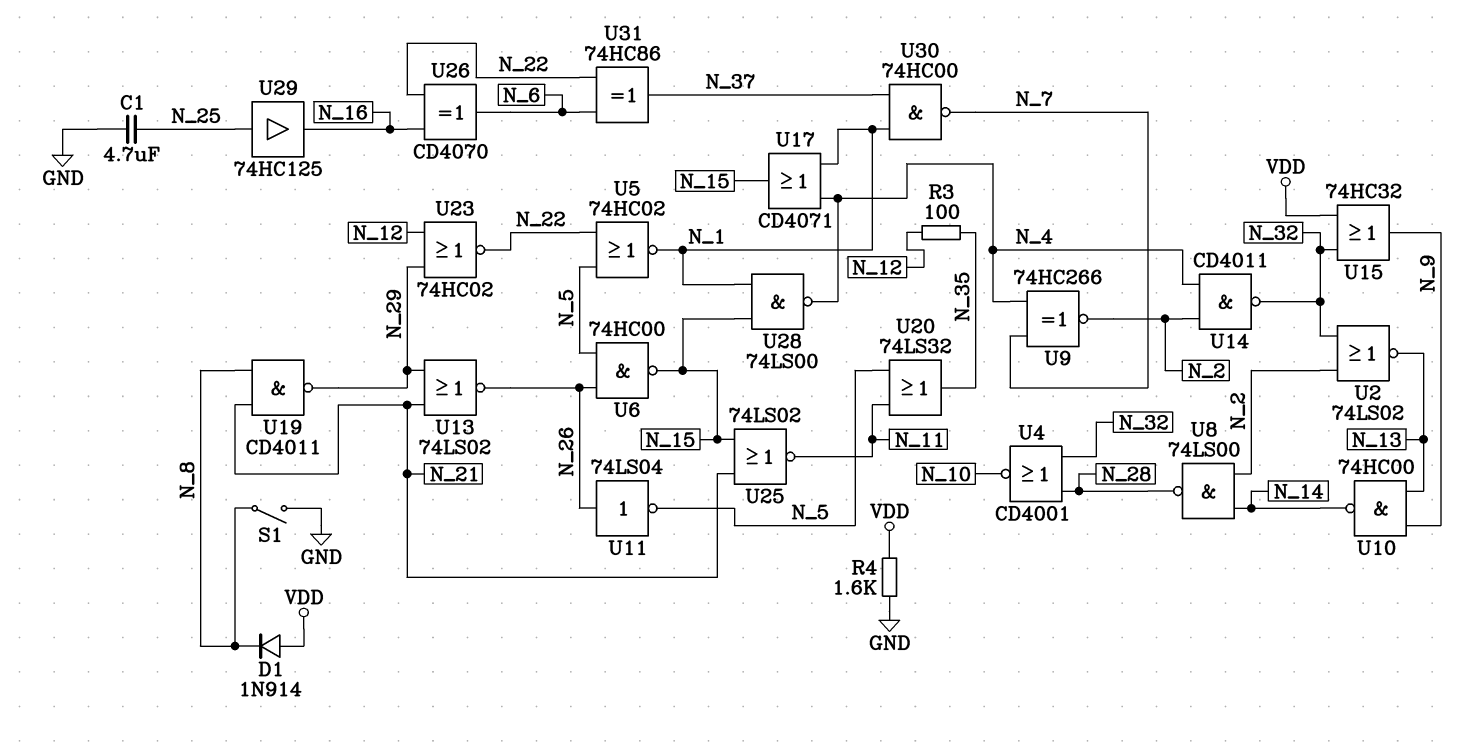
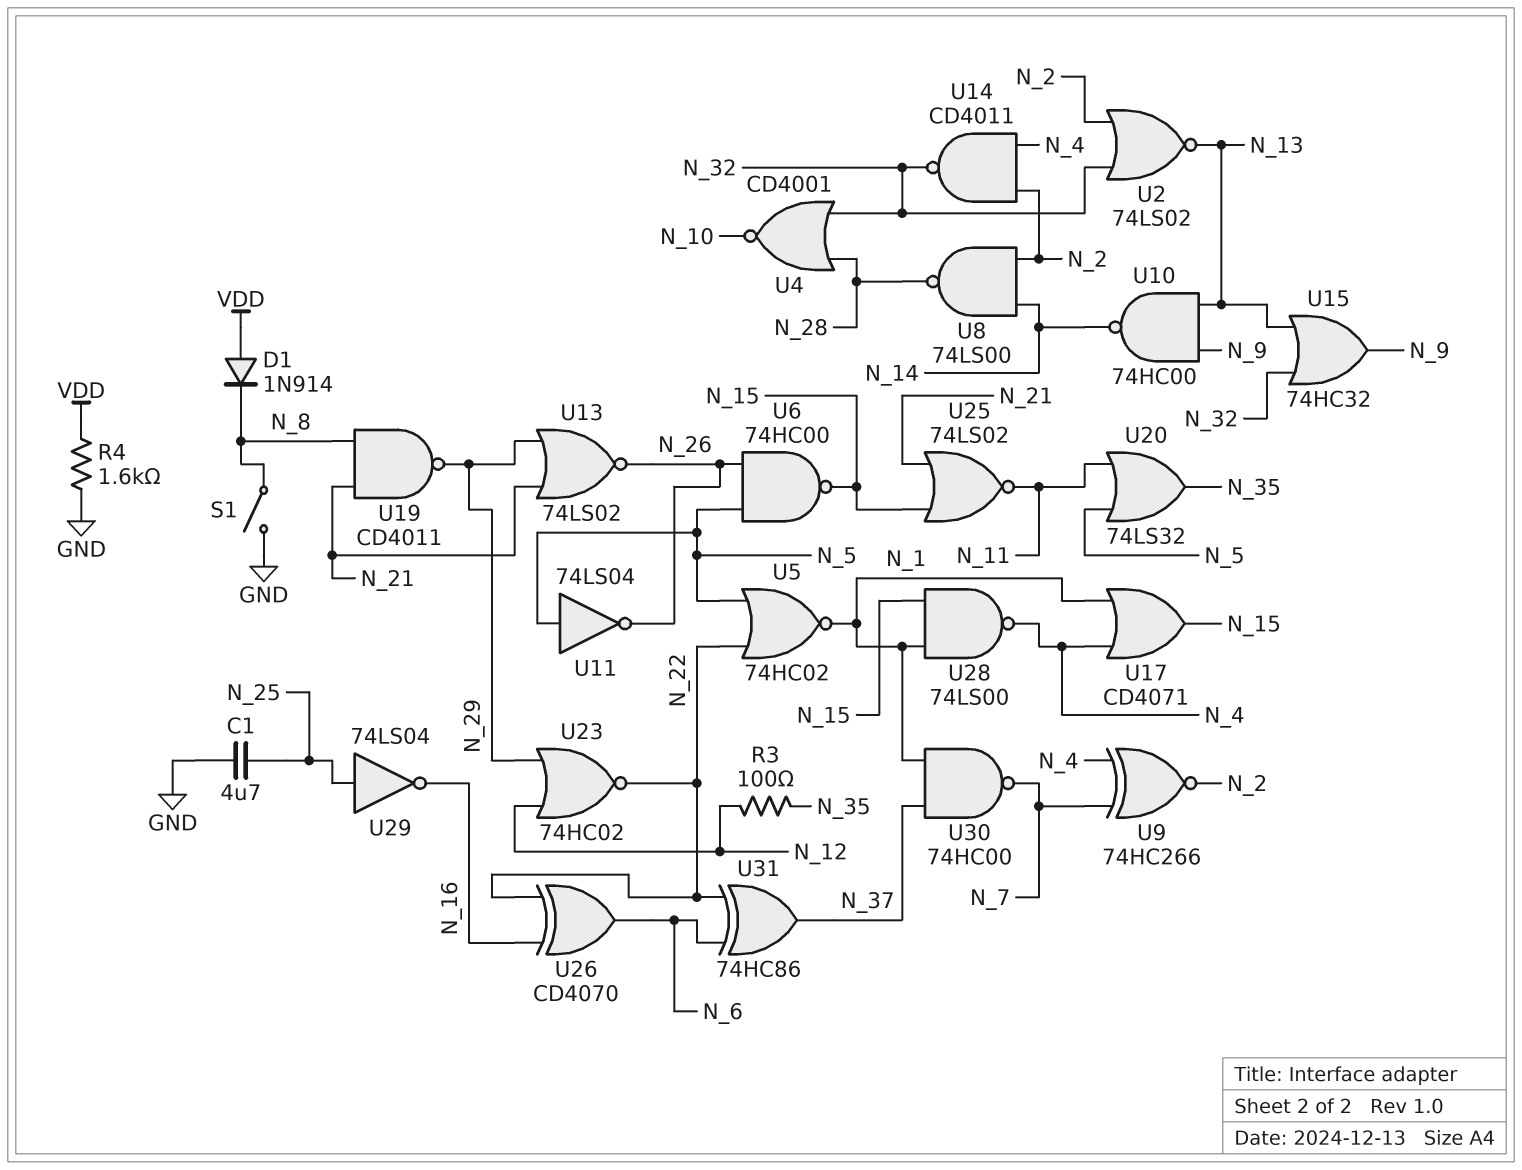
U11: NOT 74LS04 (in N_26, out N_5) -> NOT 74LS04 (in N_5, out N_26)
U15: OR 74HC32 (in N_32, in VDD, out N_9) -> OR 74HC32 (in N_13, in N_32, out N_9)
U29: buffer 74HC125 (in N_25, out N_16) -> NOT 74LS04 (in N_25, out N_16)

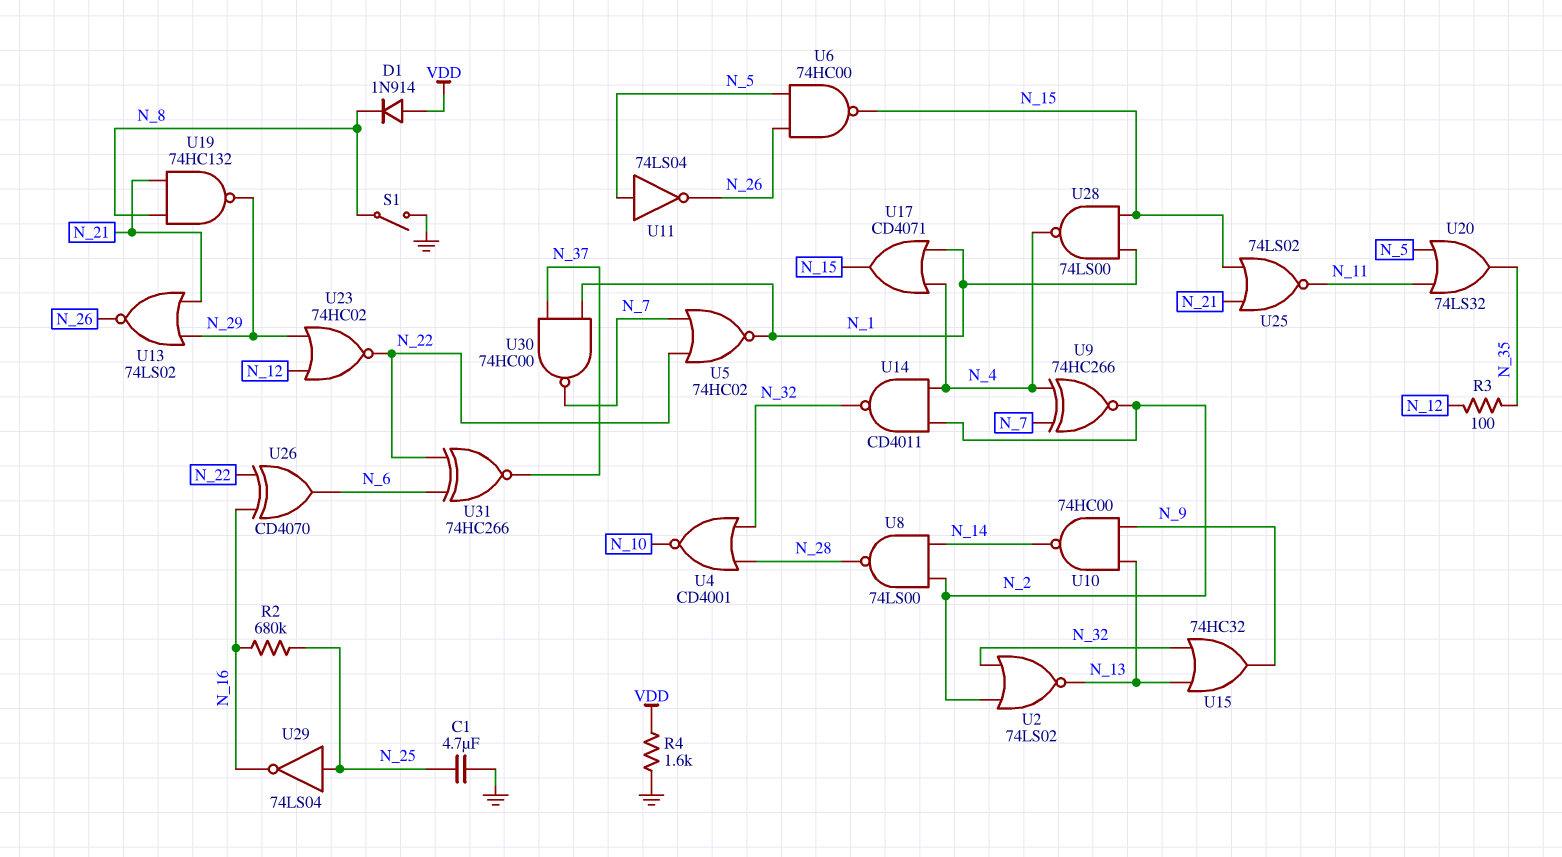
R2: none -> 680k (N_16, N_25)
U5: NOR 74HC02 (in N_5, in N_22, out N_1) -> NOR 74HC02 (in N_7, in N_22, out N_1)
U19: NAND CD4011 (in N_8, in N_21, out N_29) -> NAND 74HC132 (in N_8, in N_21, out N_29)
U31: XOR 74HC86 (in N_6, in N_22, out N_37) -> XNOR 74HC266 (in N_6, in N_22, out N_37)

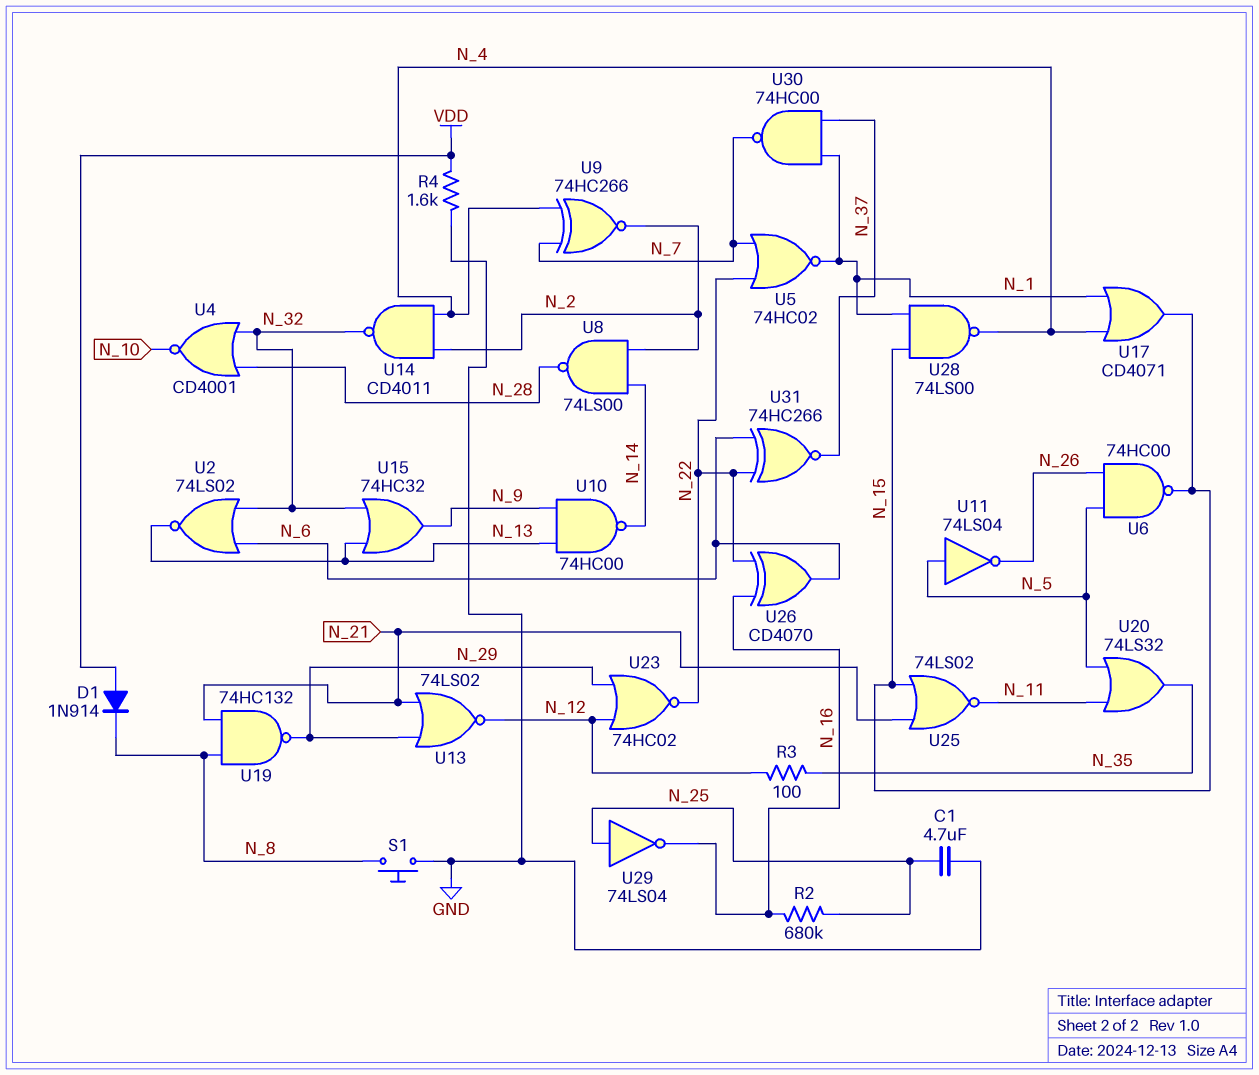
S1: switch (GND, N_8) -> button (GND, N_8)
U2: NOR 74LS02 (in N_2, in N_32, out N_13) -> NOR 74LS02 (in N_6, in N_32, out N_13)
U13: NOR 74LS02 (in N_21, in N_29, out N_26) -> NOR 74LS02 (in N_21, in N_29, out N_12)

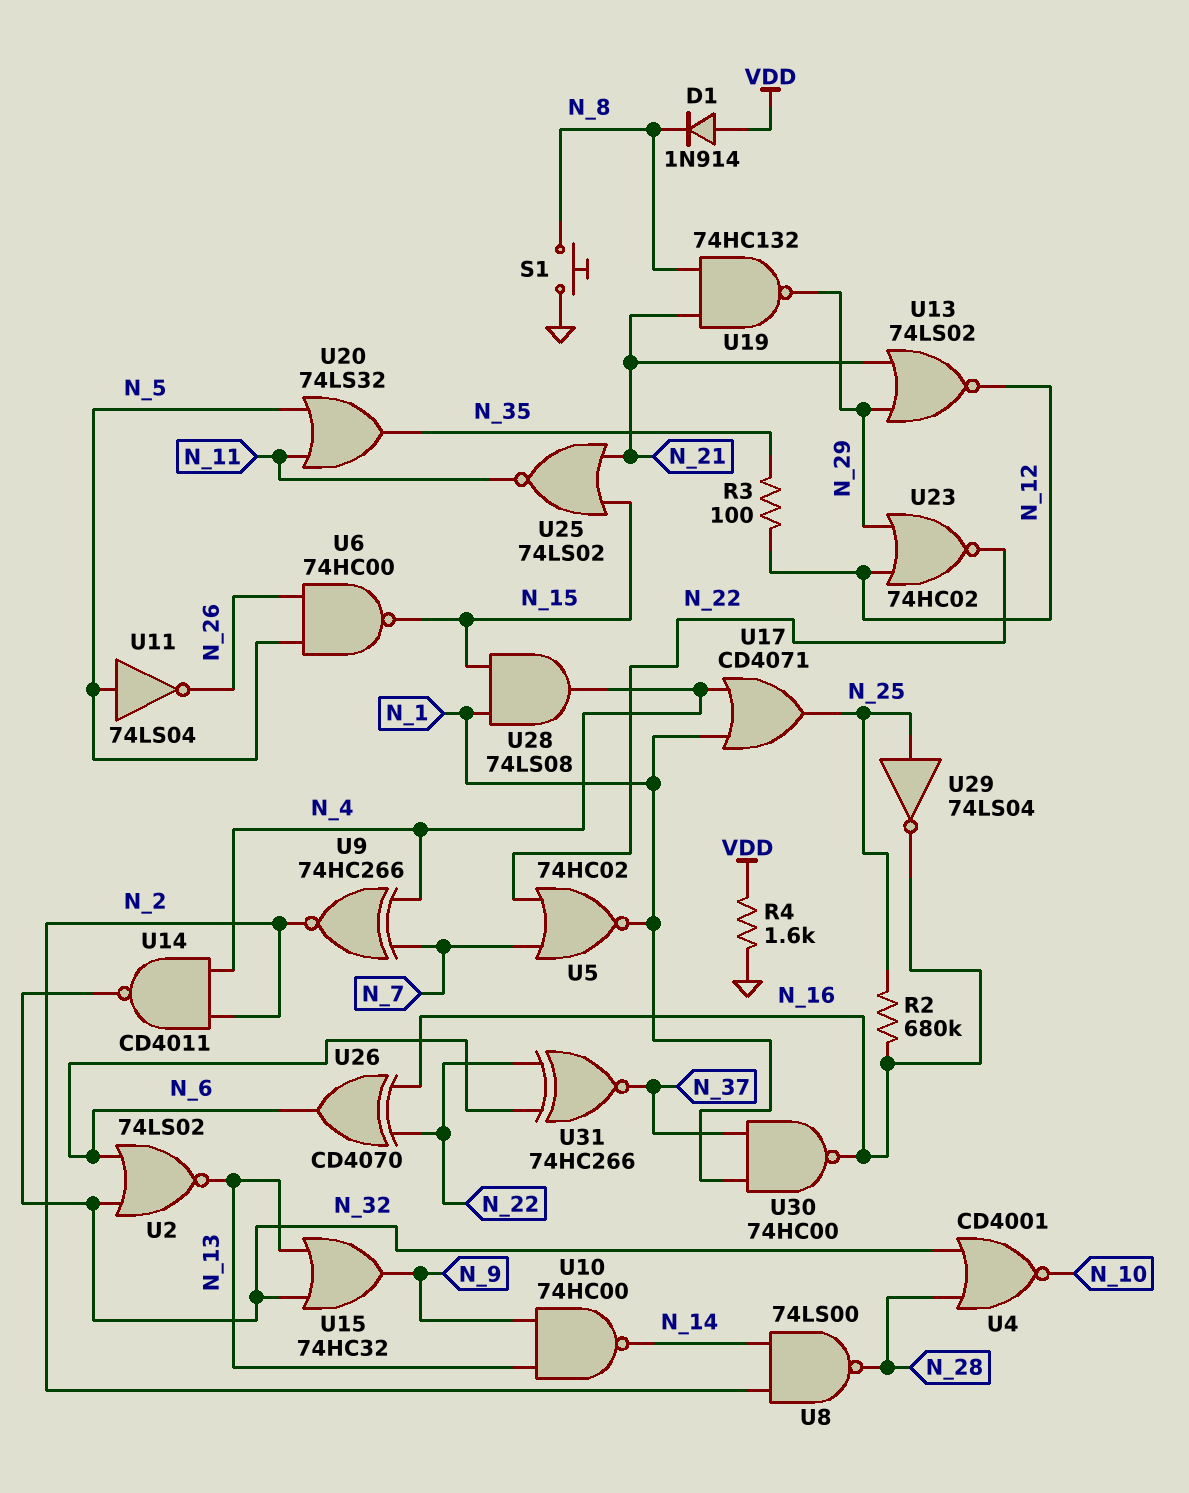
C1: 4.7uF (GND, N_25) -> none
U17: OR CD4071 (in N_1, in N_4, out N_15) -> OR CD4071 (in N_1, in N_4, out N_25)
U28: NAND 74LS00 (in N_1, in N_15, out N_4) -> AND 74LS08 (in N_1, in N_15, out N_4)
U30: NAND 74HC00 (in N_1, in N_37, out N_7) -> NAND 74HC00 (in N_1, in N_37, out N_16)

